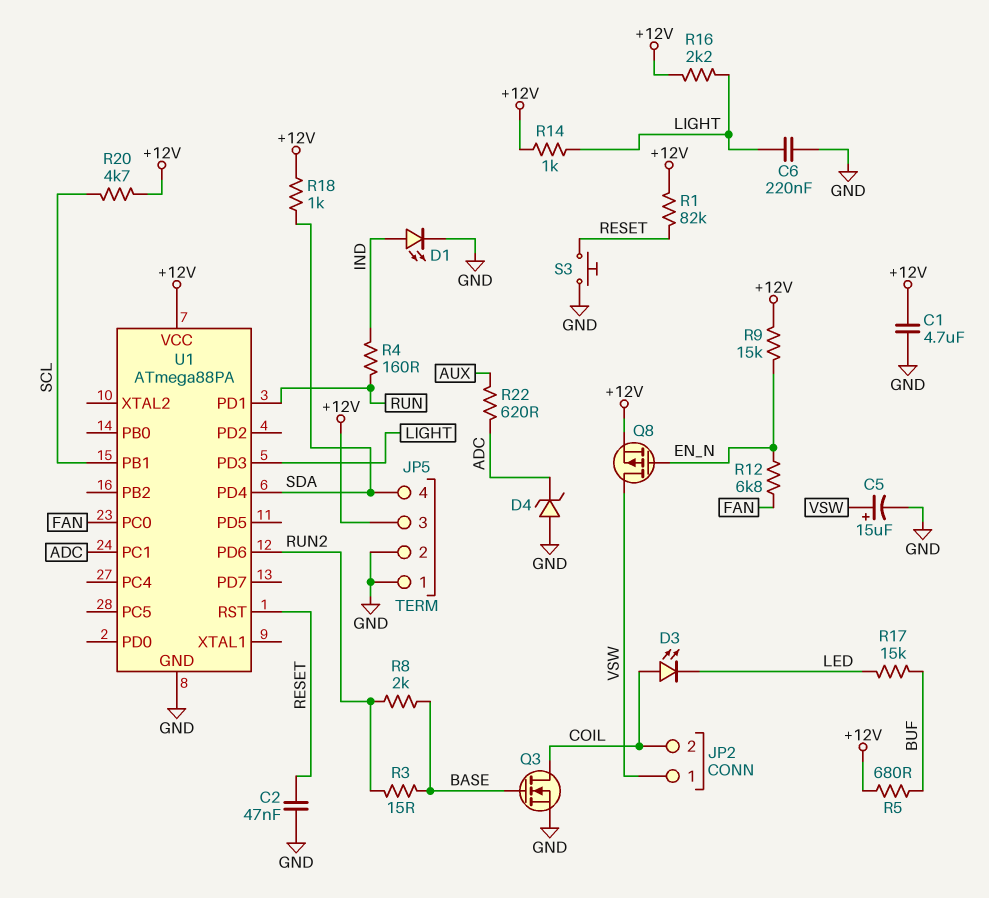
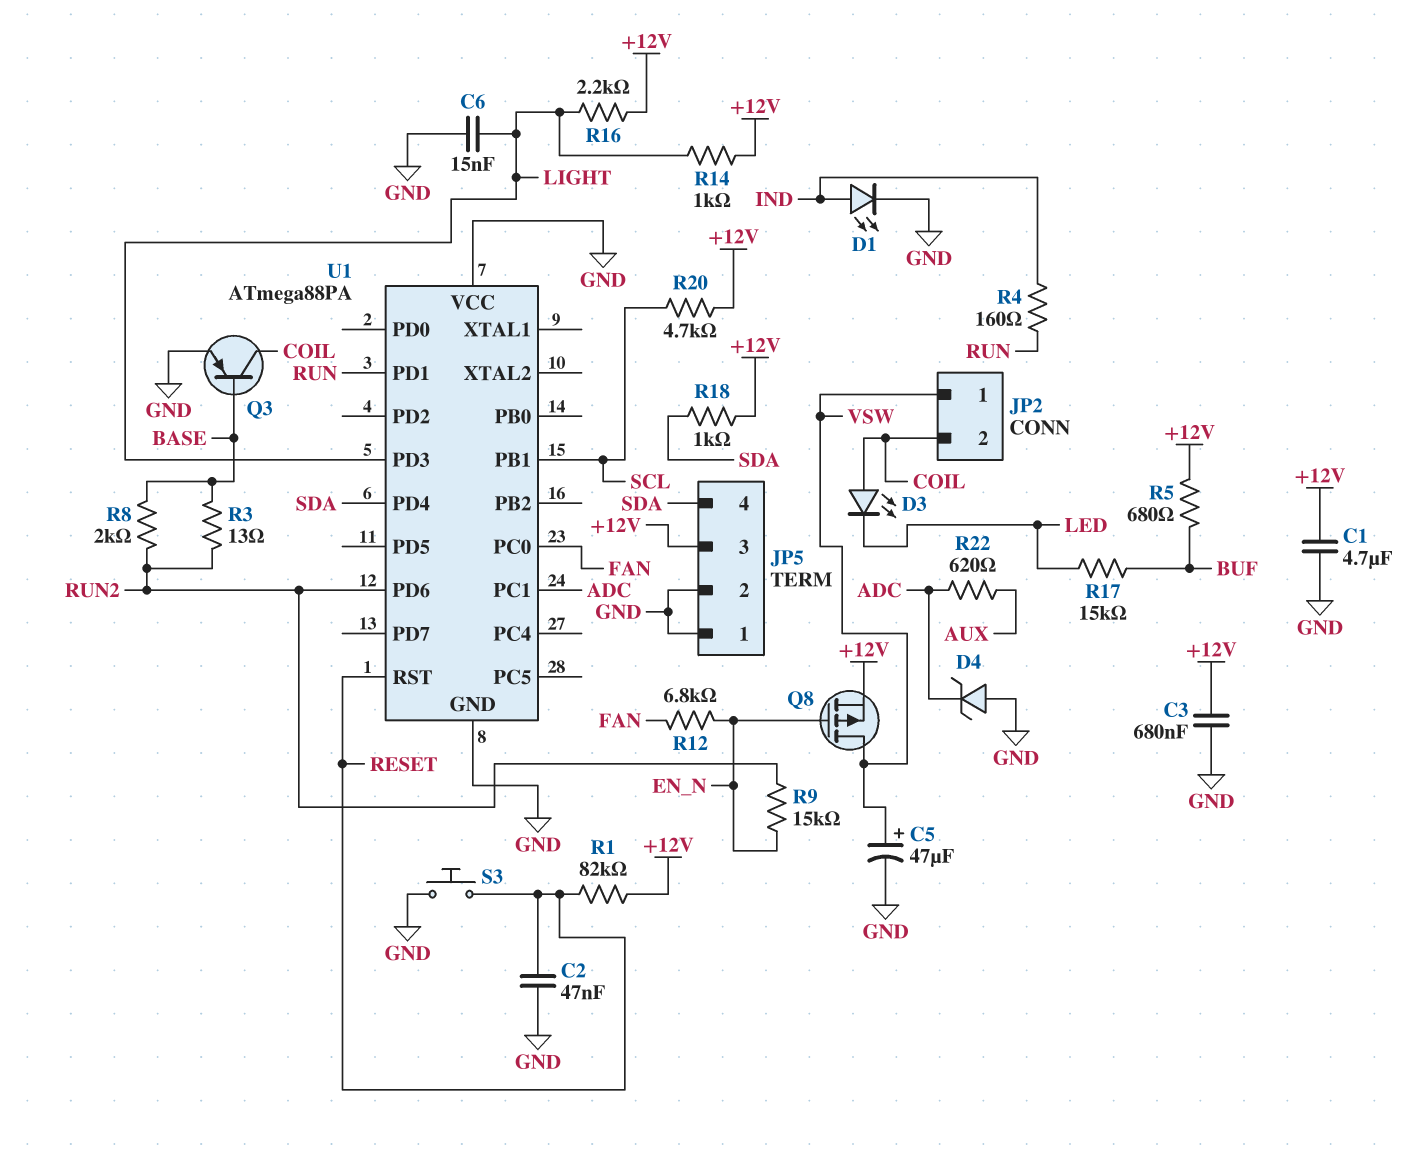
C3: none -> 680nF (+12V, GND)
C5: 15uF (plus VSW, minus GND) -> 47uF (plus VSW, minus GND)
C6: 220nF (GND, LIGHT) -> 15nF (GND, LIGHT)
Q3: NMOS (G BASE, D COIL, S GND) -> PNP (B BASE, C COIL, E GND)
R3: 15 (BASE, RUN2) -> 13 (BASE, RUN2)
R9: 15k (+12V, EN_N) -> 15k (EN_N, RUN2)
U1 pin VCC: +12V -> GND

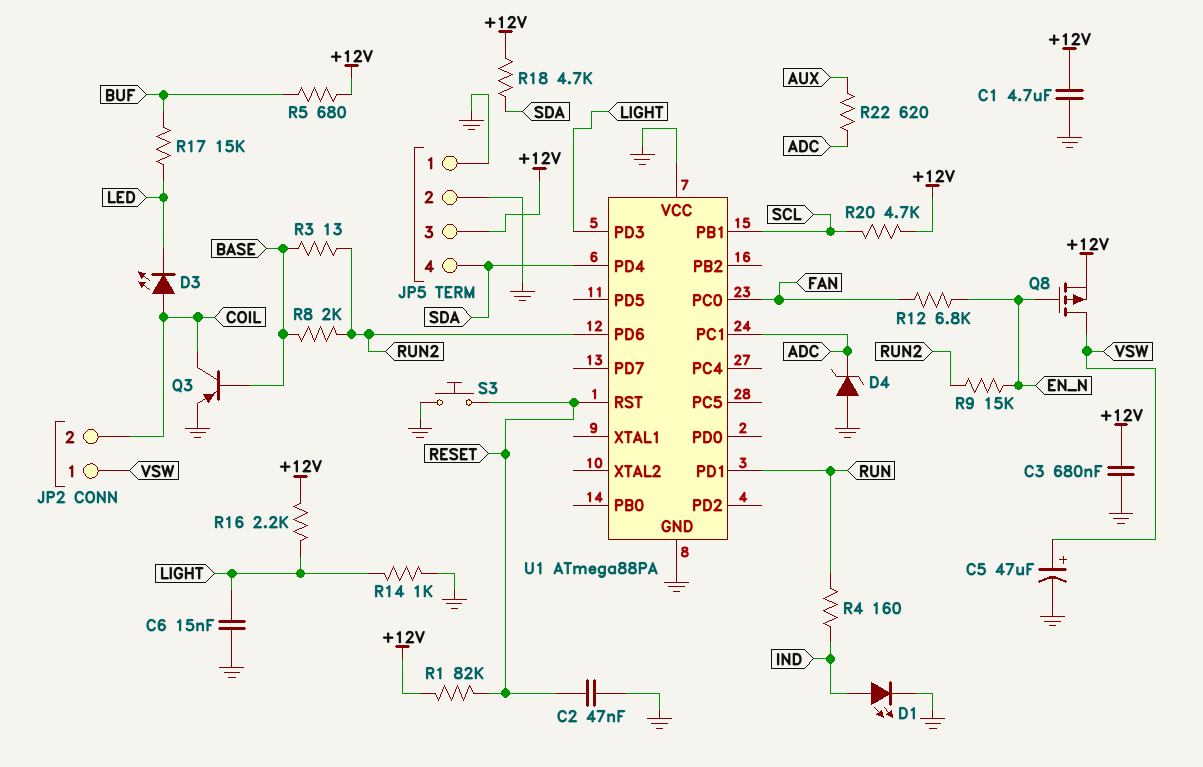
R14: 1k (+12V, LIGHT) -> 1k (GND, LIGHT)
R18: 1k (+12V, SDA) -> 4.7k (+12V, SDA)

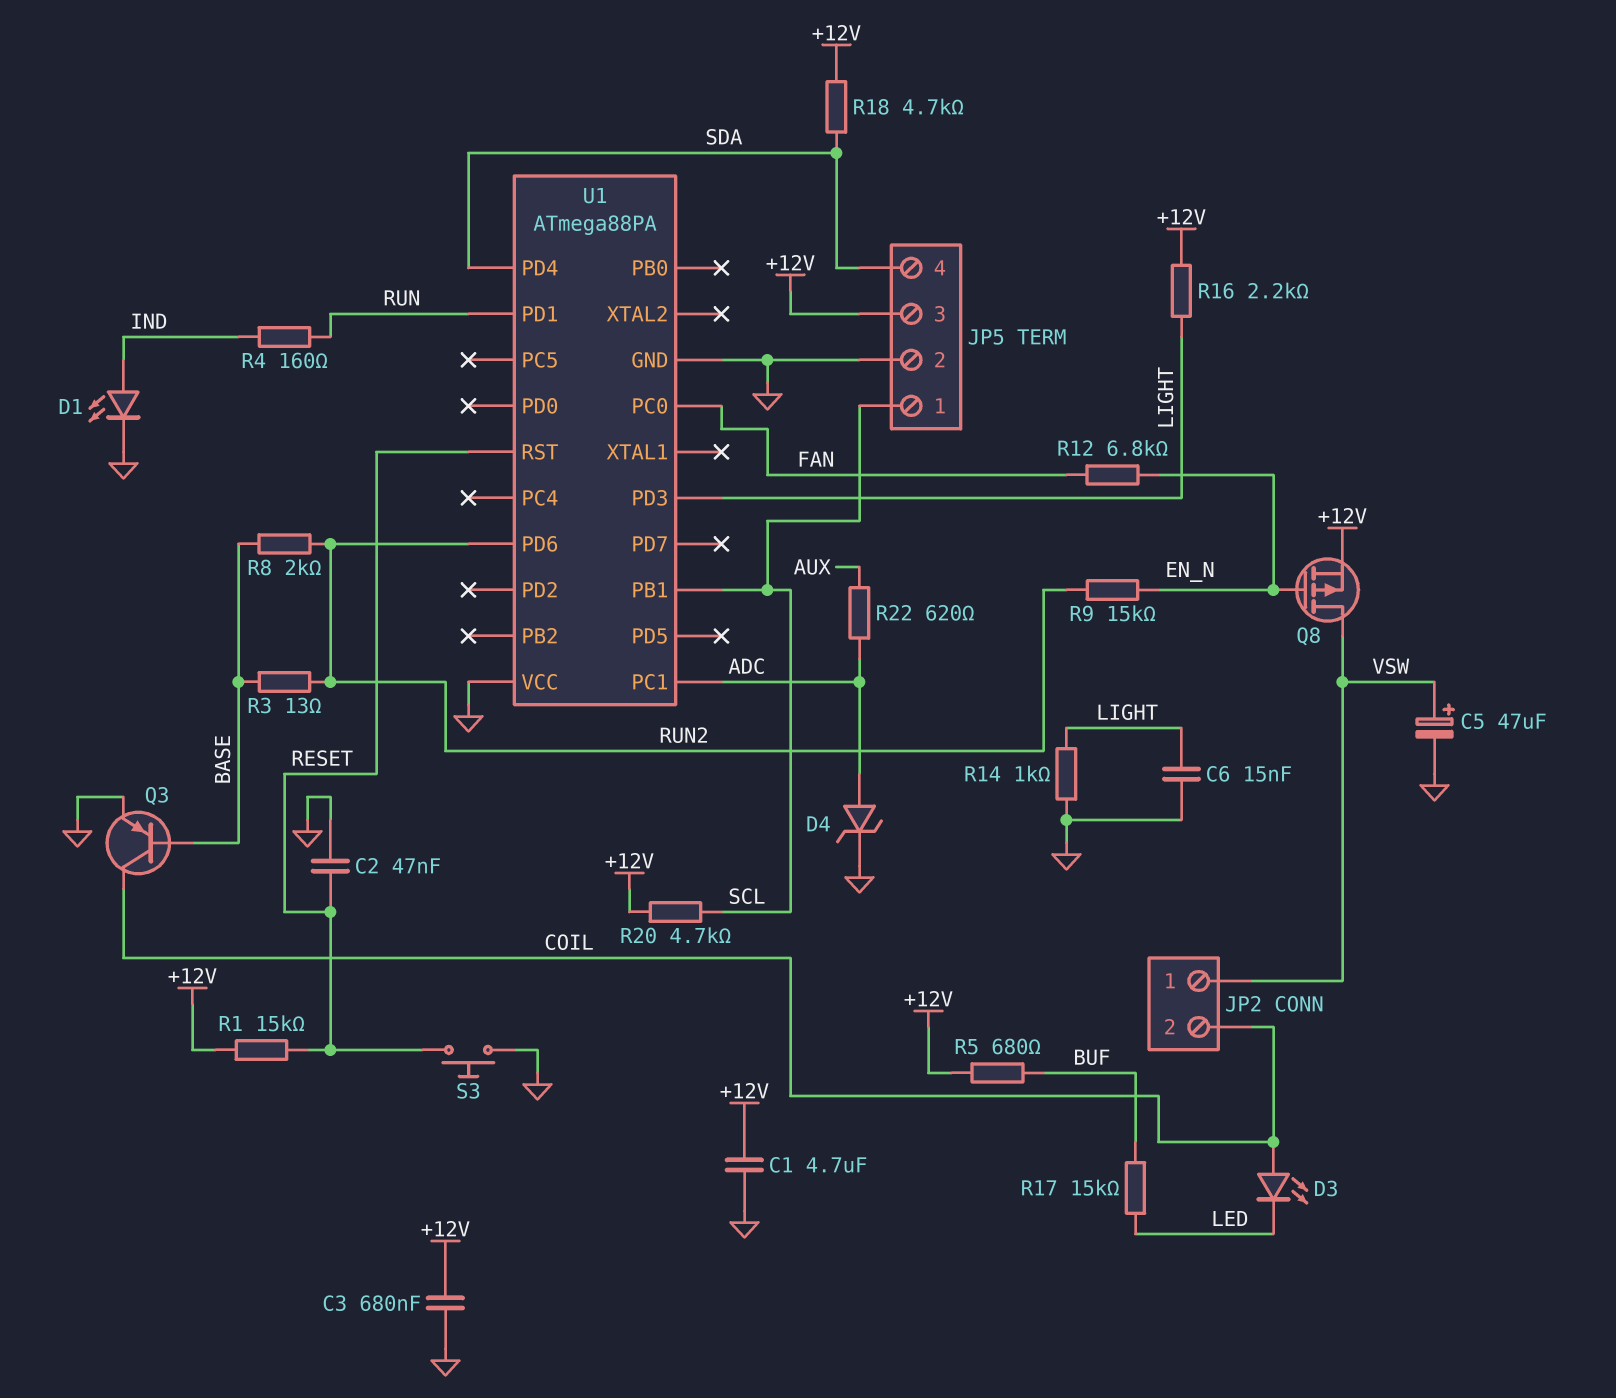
D4: zener (A GND, K ADC) -> zener (A ADC, K GND)
JP5 pin 1: GND -> SCL
R1: 82k (+12V, RESET) -> 15k (+12V, RESET)

